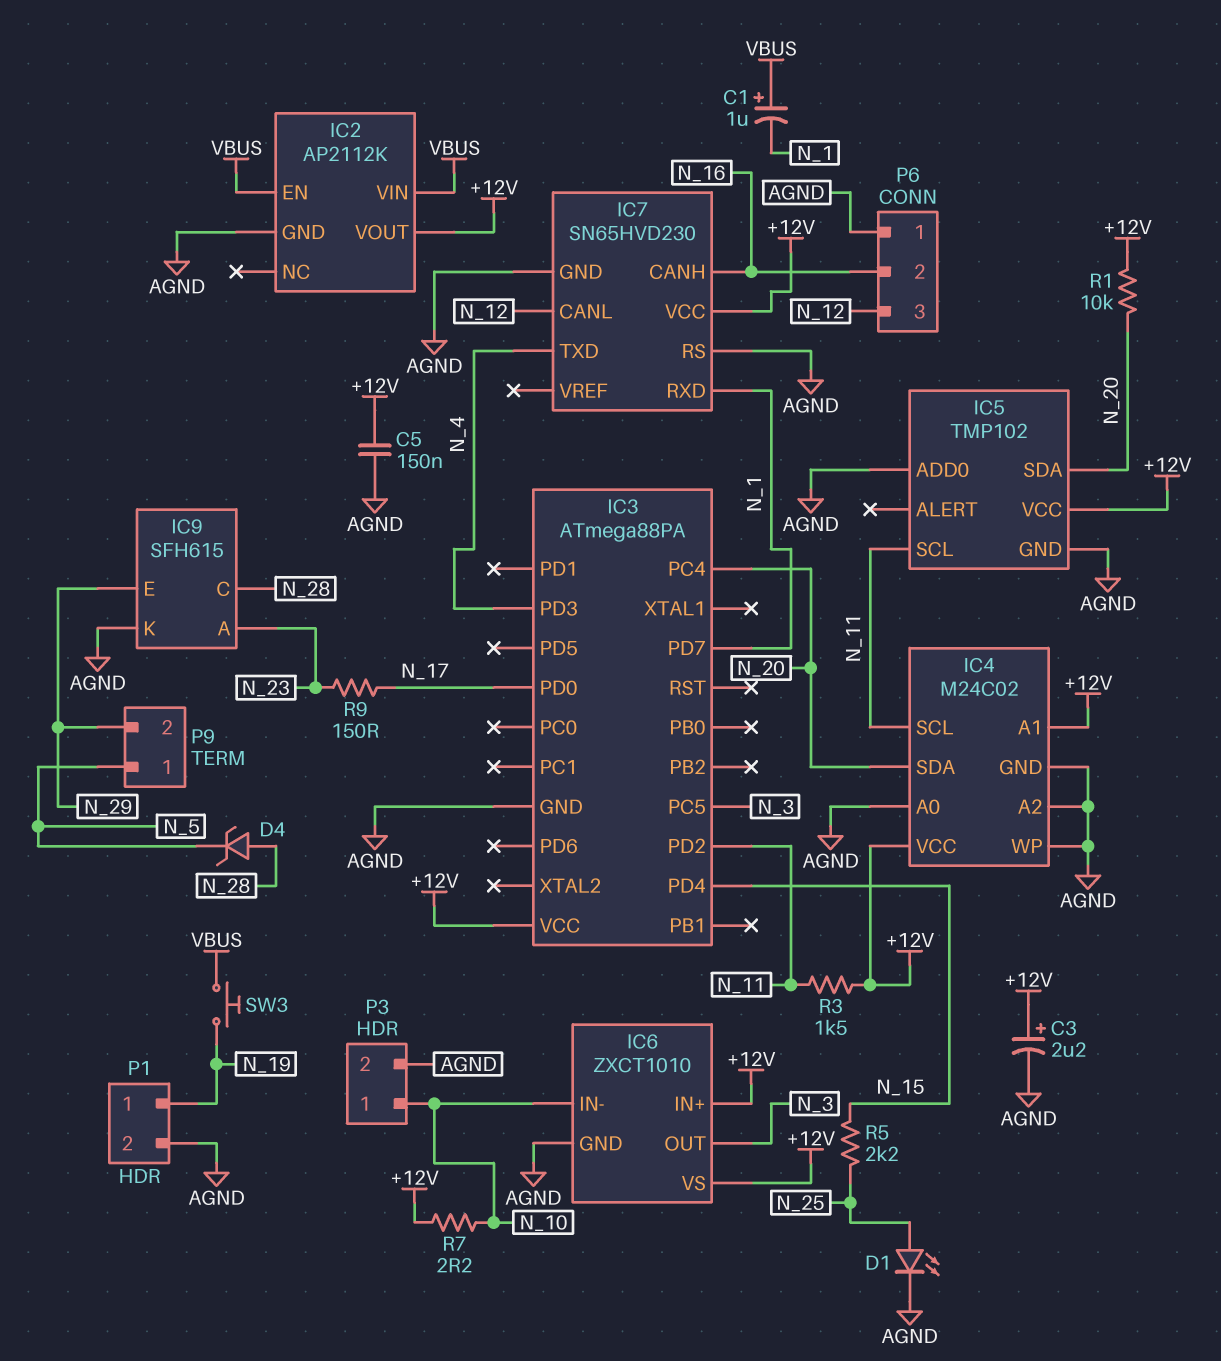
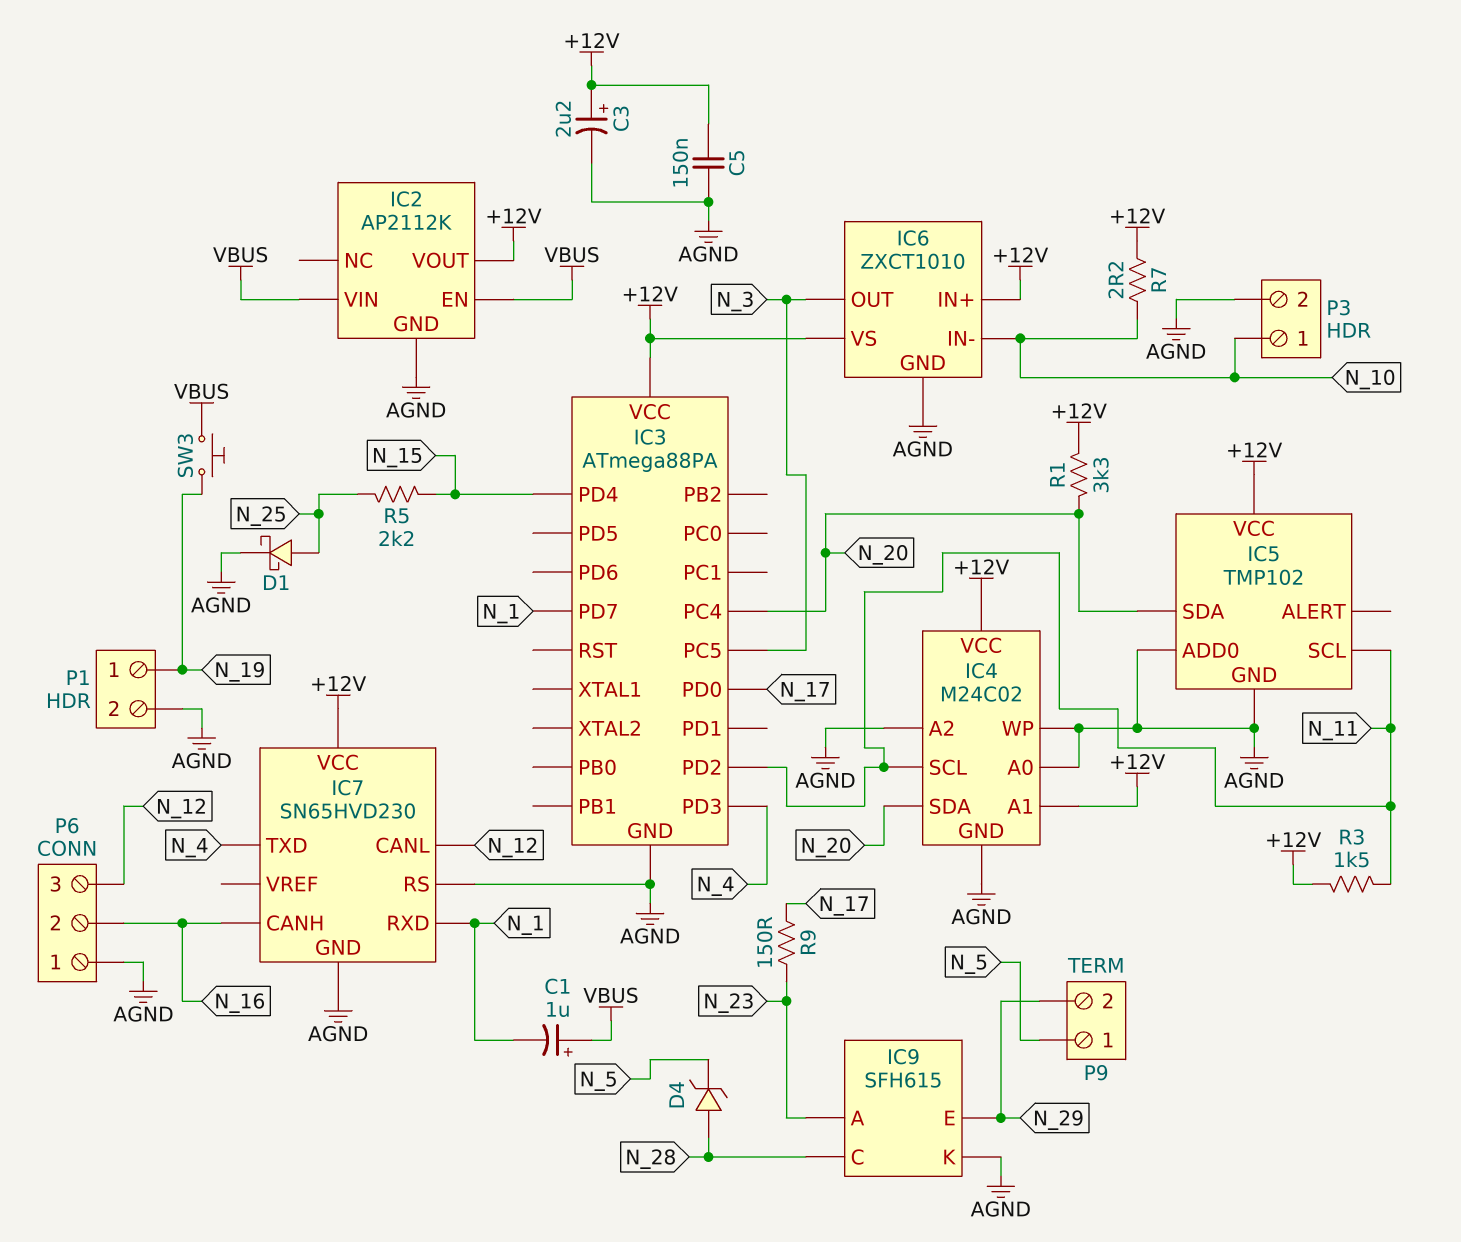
D1: LED (A N_25, K AGND) -> schottky (A N_25, K AGND)
R1: 10k (+12V, N_20) -> 3.3k (+12V, N_20)

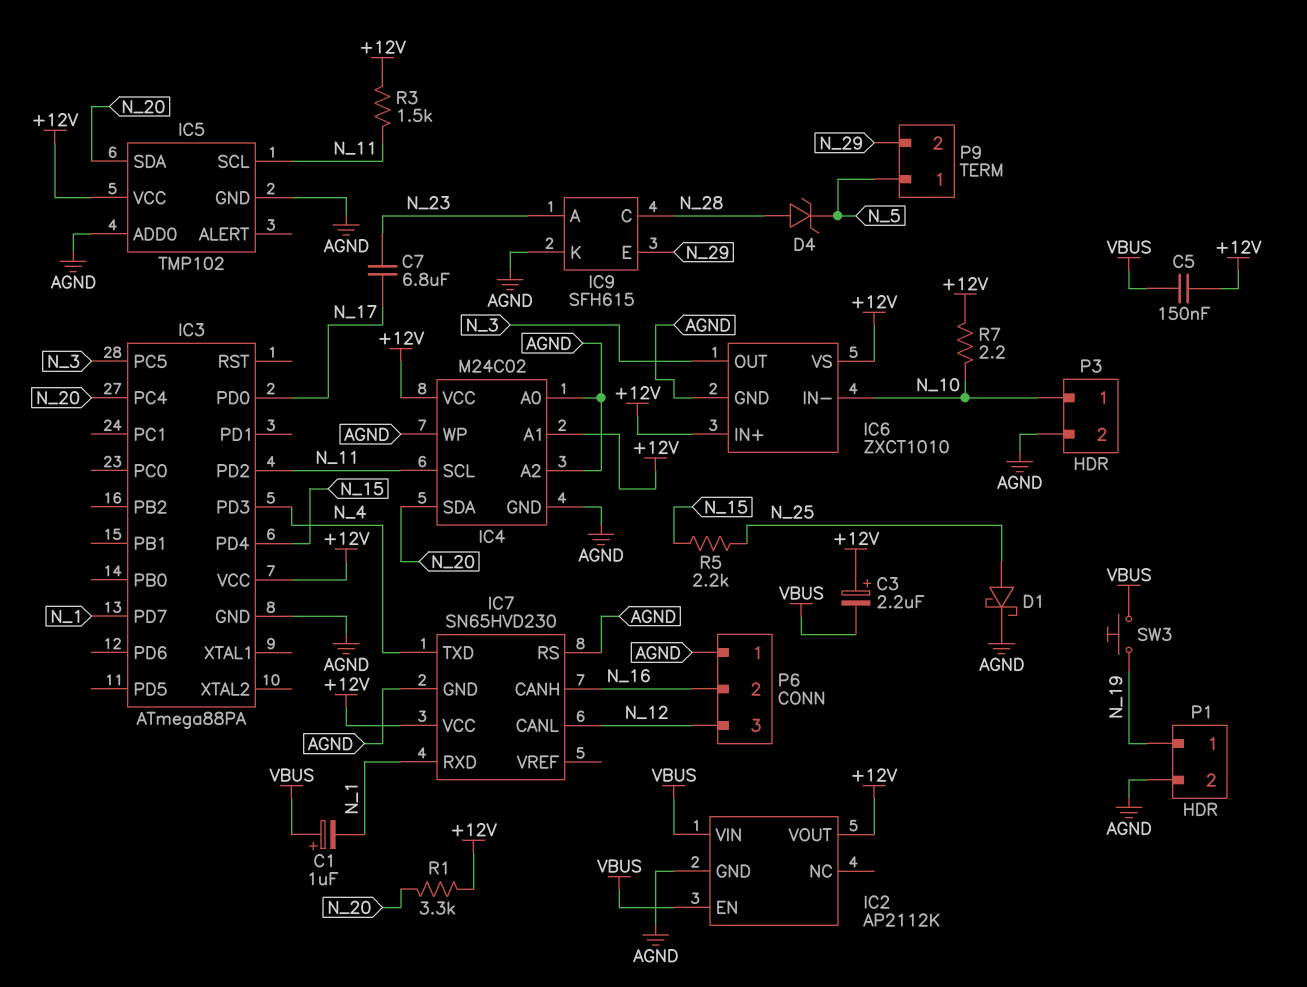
C3: 2.2uF (plus +12V, minus AGND) -> 2.2uF (plus +12V, minus VBUS)
C5: 150nF (+12V, AGND) -> 150nF (+12V, VBUS)
C7: none -> 6.8uF (N_17, N_23)
R9: 150 (N_17, N_23) -> none

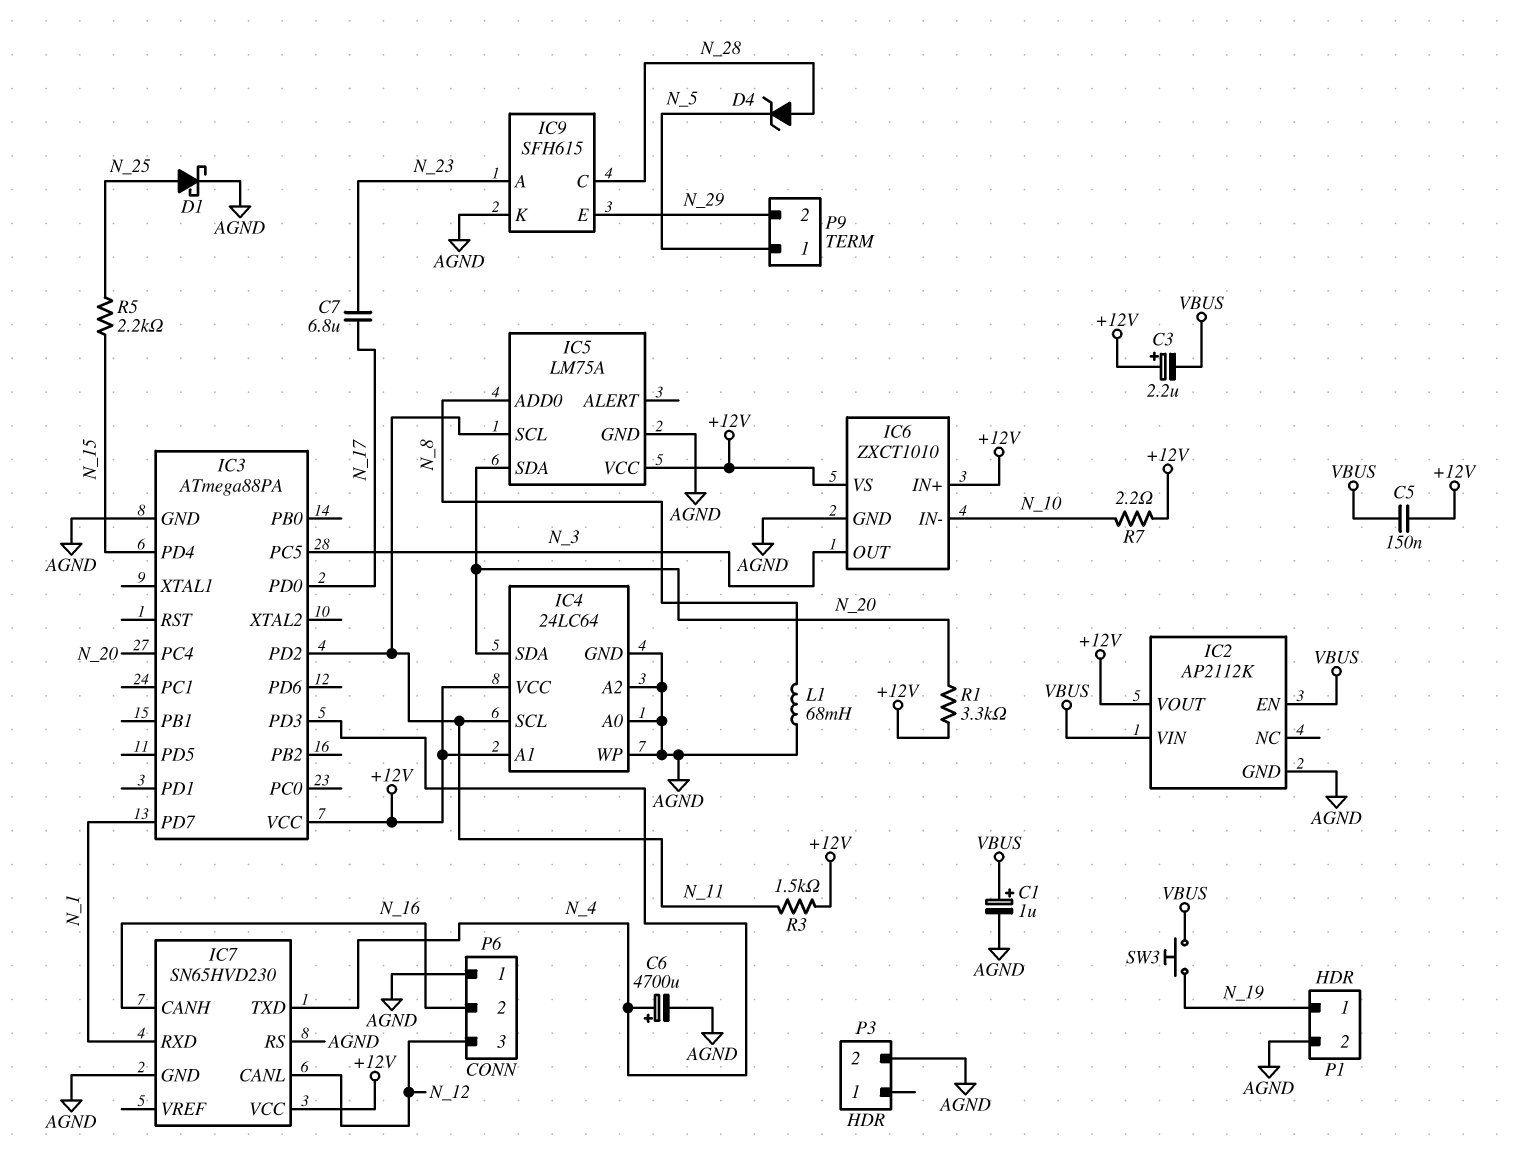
C1: 1uF (plus VBUS, minus N_1) -> 1uF (plus VBUS, minus AGND)
C6: none -> 4700uF (plus N_4, minus AGND)
IC4: M24C02 -> 24LC64
IC5: TMP102 -> LM75A
IC5 pin ADD0: AGND -> N_8
L1: none -> 68mH (AGND, N_8)
P3 pin 1: N_10 -> none

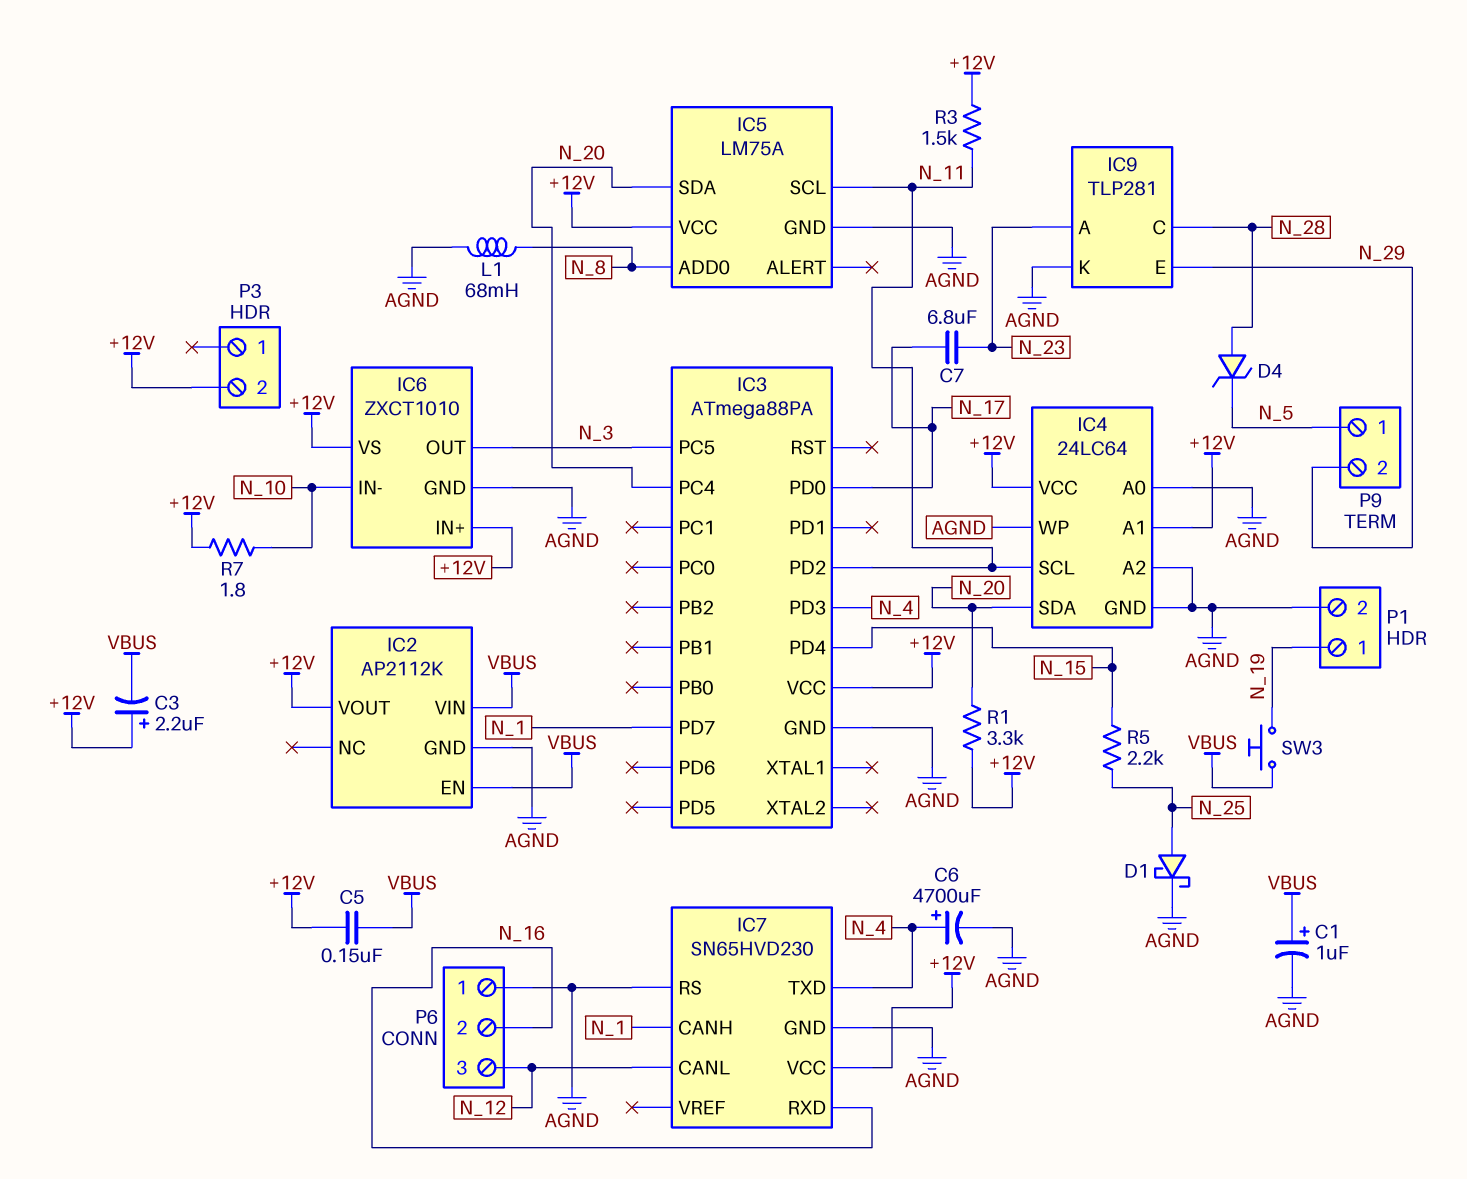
IC7 pin CANH: N_16 -> N_1
IC7 pin RXD: N_1 -> N_16
IC9: SFH615 -> TLP281
P3 pin 2: AGND -> +12V
R7: 2.2 (+12V, N_10) -> 1.8 (+12V, N_10)

